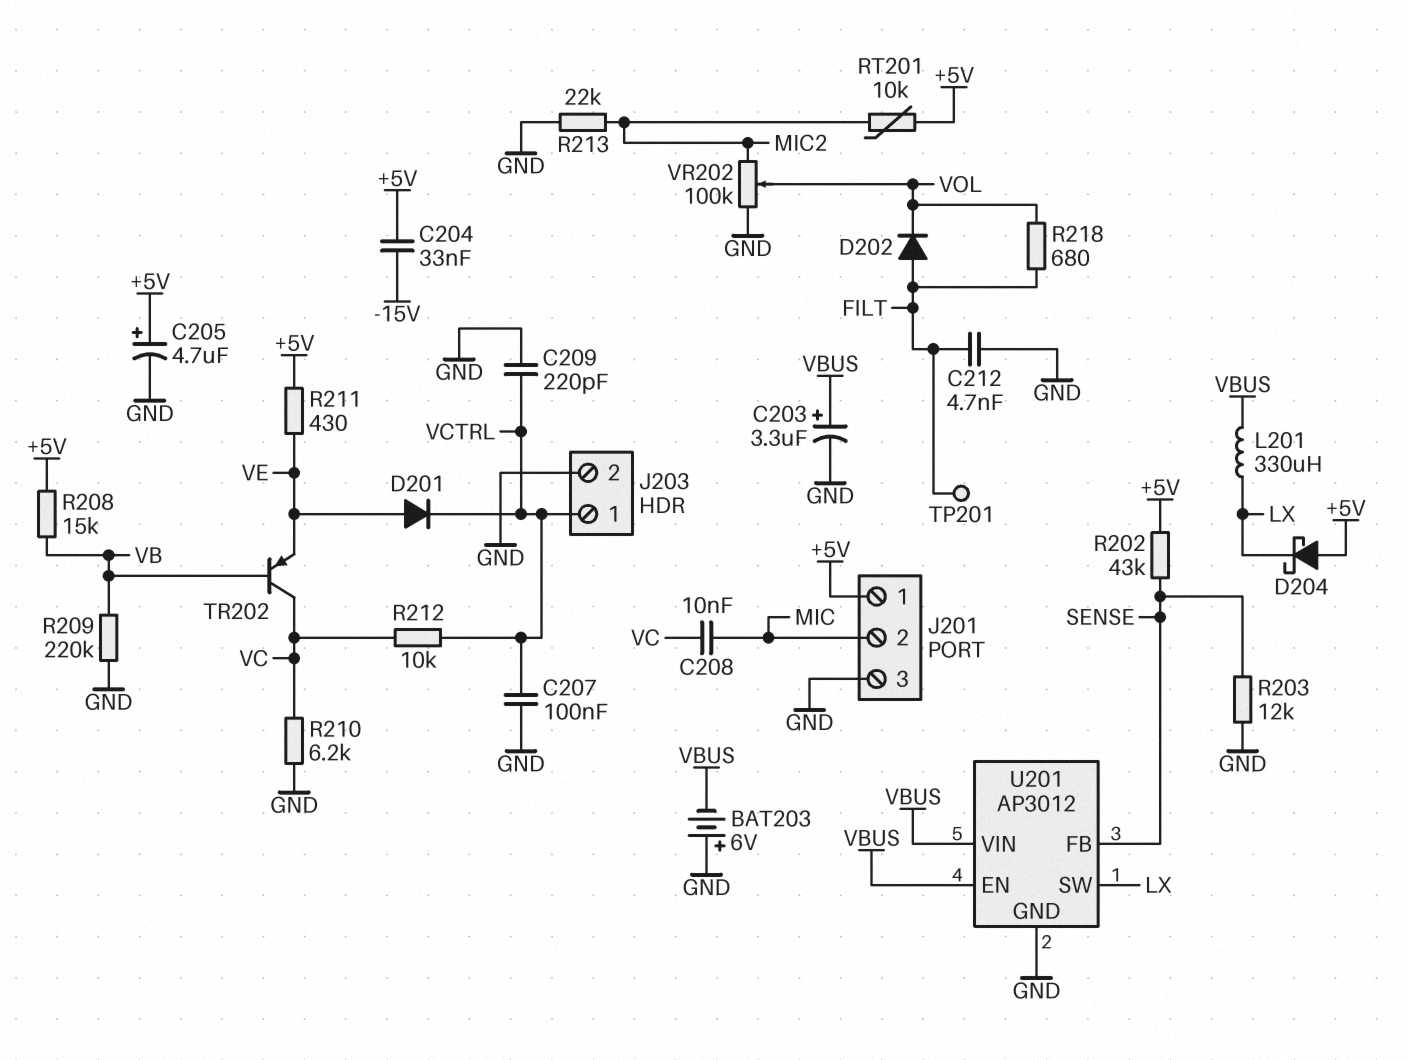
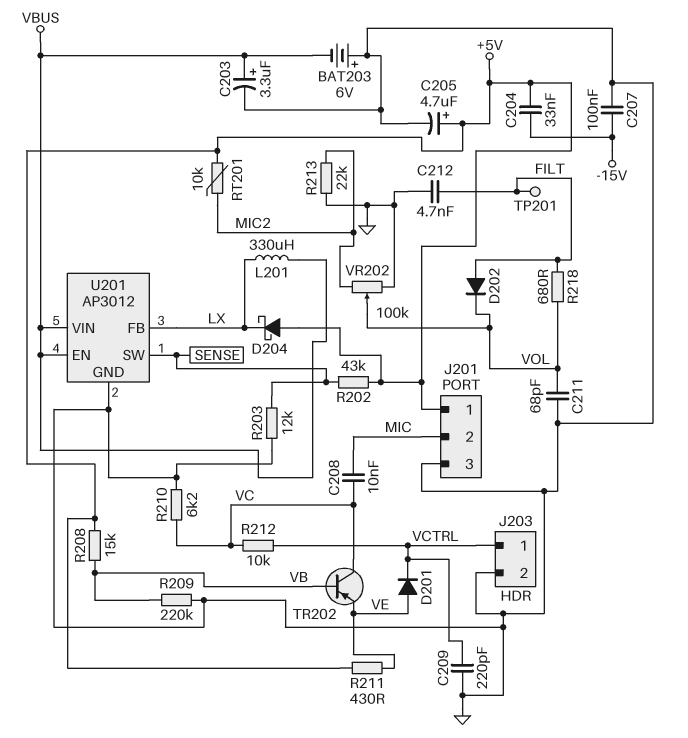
C207: 100nF (GND, VCTRL) -> 100nF (-15V, GND)
C211: none -> 68pF (GND, VOL)
U201 pin FB: SENSE -> LX
U201 pin SW: LX -> SENSE

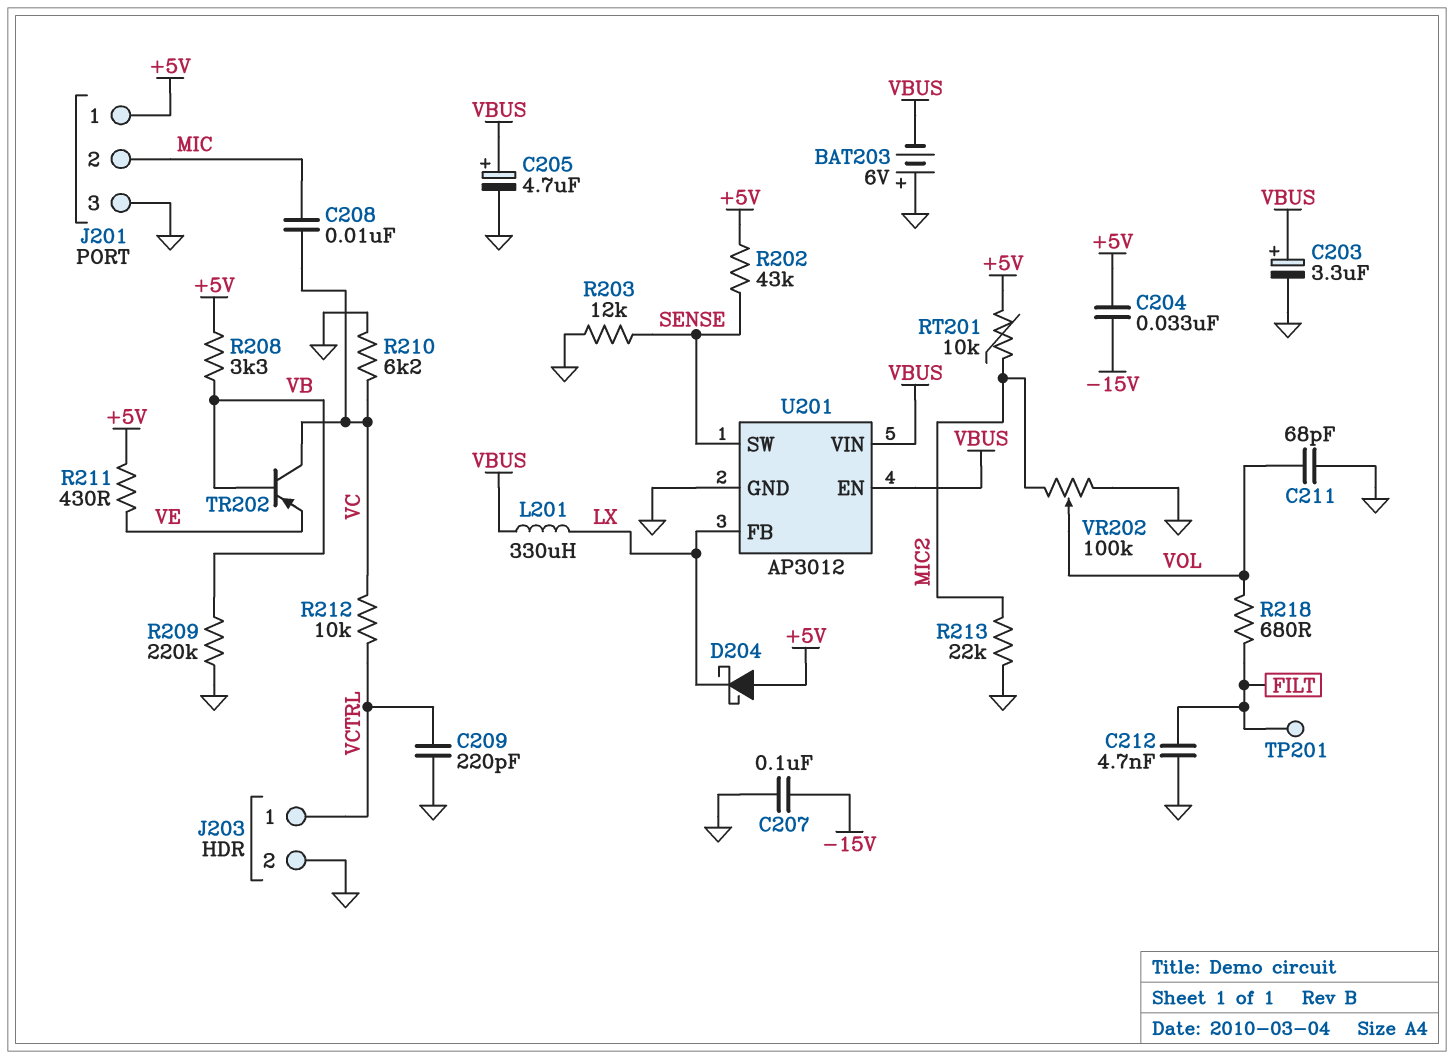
C205: 4.7uF (plus +5V, minus GND) -> 4.7uF (plus VBUS, minus GND)
D201: diode (A VE, K VCTRL) -> none
D202: diode (A FILT, K VOL) -> none
R208: 15k (+5V, VB) -> 3.3k (+5V, VB)

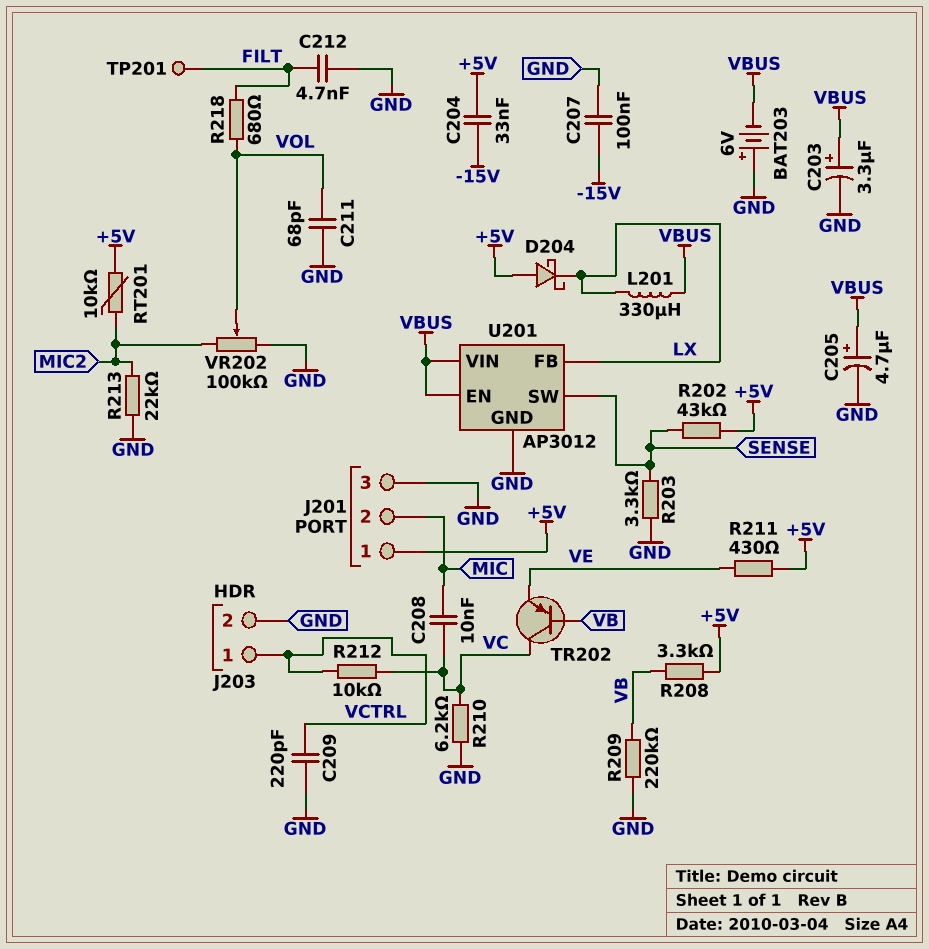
R203: 12k (GND, SENSE) -> 3.3k (GND, SENSE)

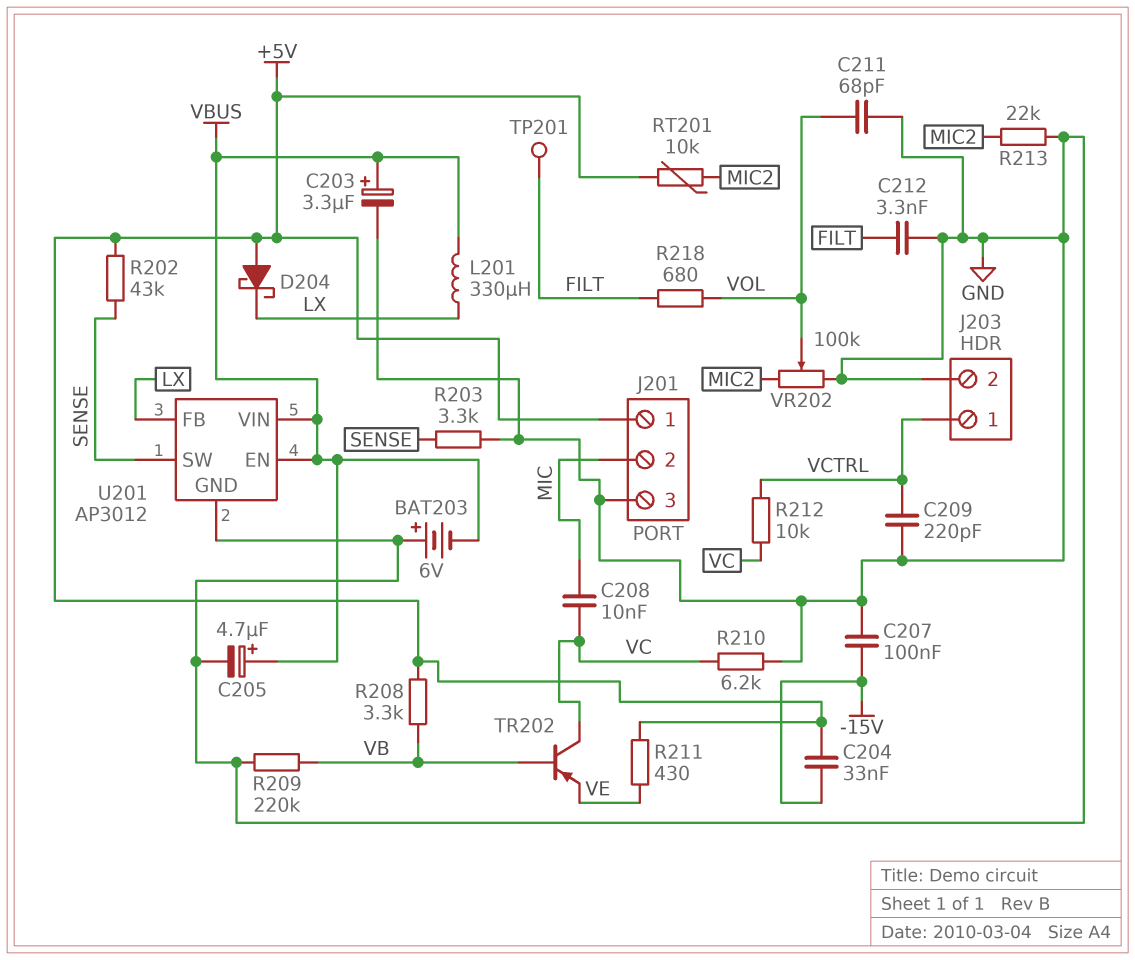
C212: 4.7nF (FILT, GND) -> 3.3nF (FILT, GND)

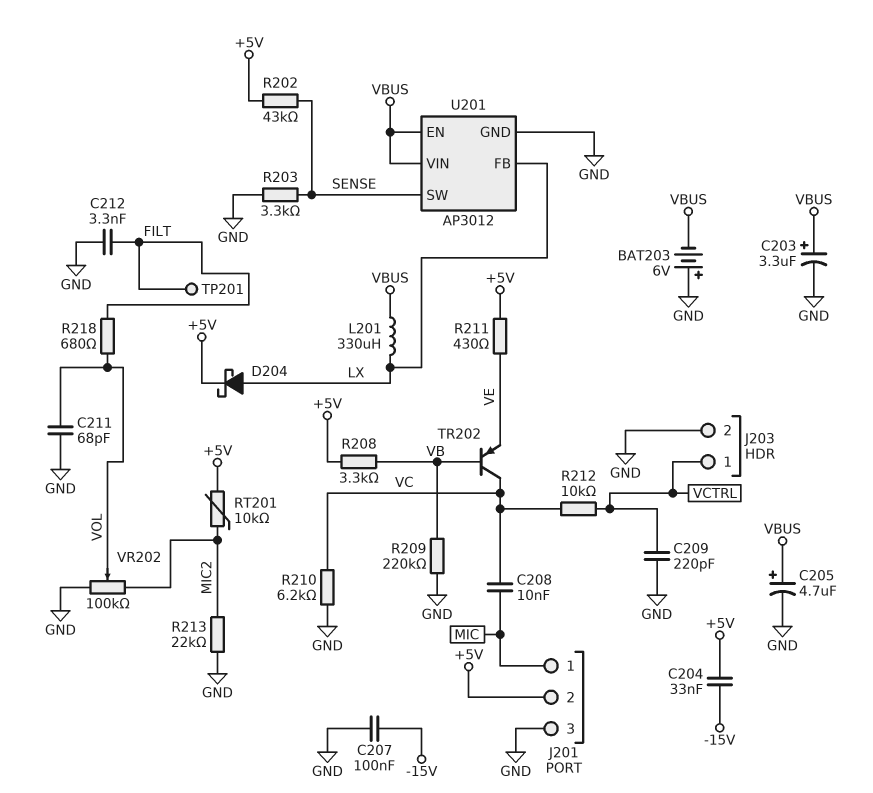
D204: schottky (A +5V, K LX) -> schottky (A LX, K +5V)
J201 pin 1: +5V -> MIC
J201 pin 2: MIC -> +5V

